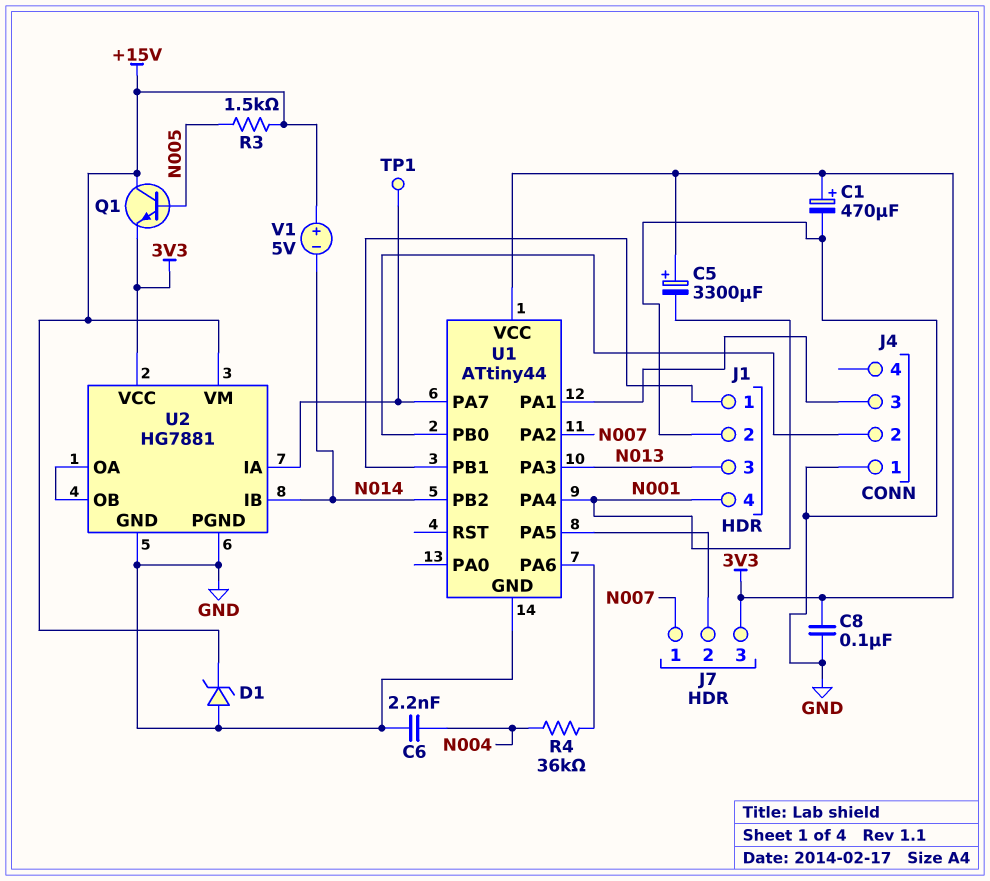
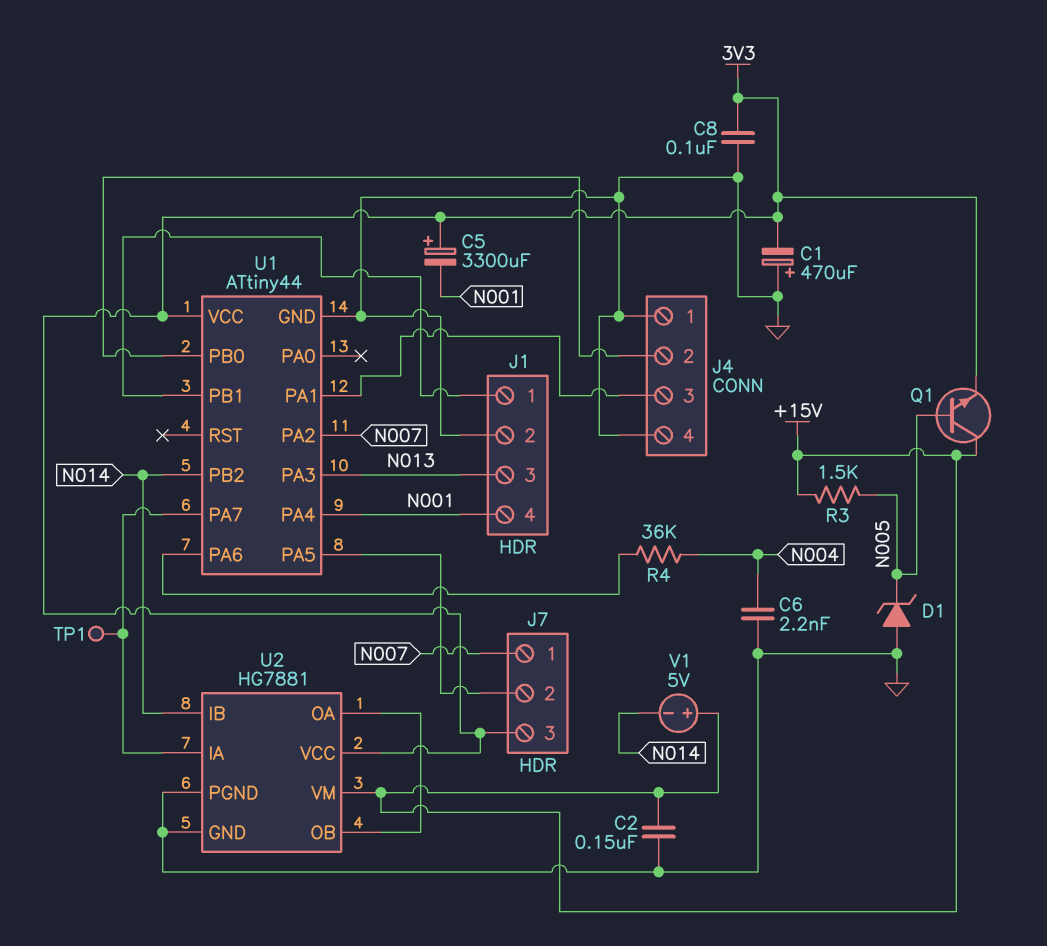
C1: 470uF (plus 3V3, minus GND) -> 470uF (plus GND, minus 3V3)
C2: none -> 150nF (+15V, GND)
D1: zener (A GND, K +15V) -> zener (A GND, K N005)
J4 pin 4: none -> GND

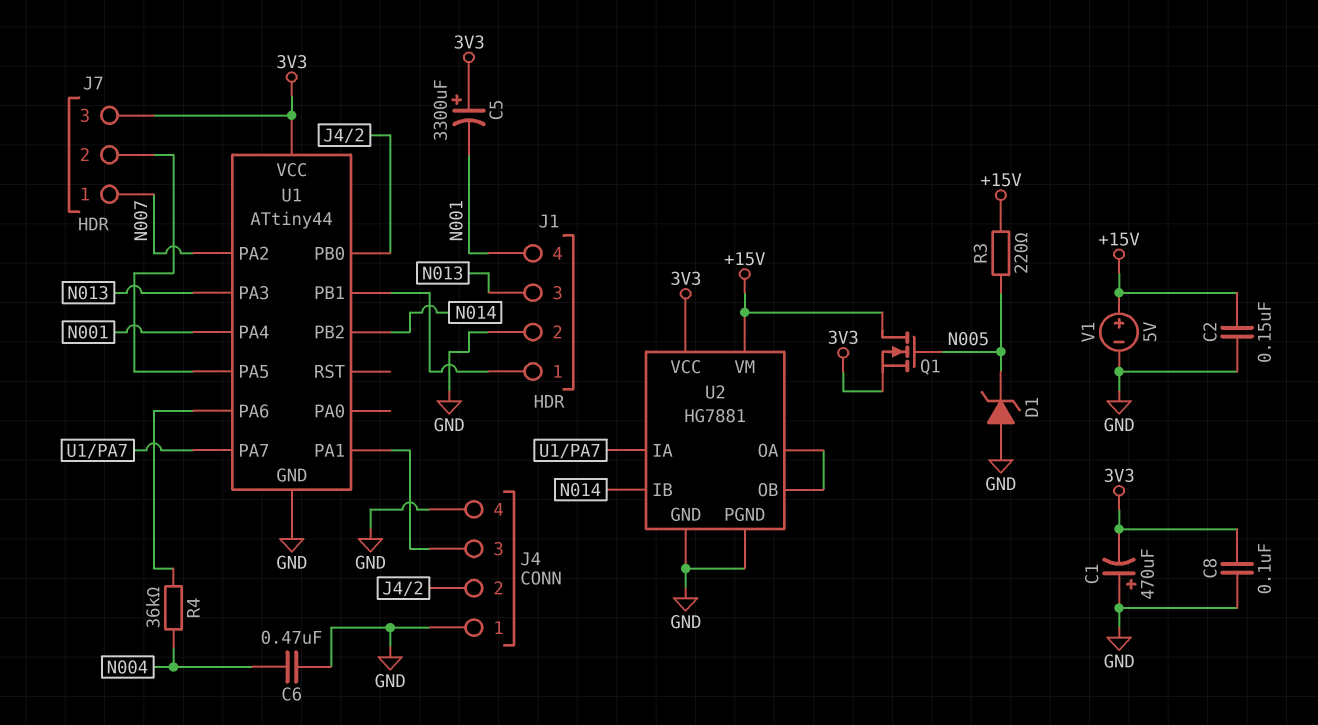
C6: 2.2nF (GND, N004) -> 470nF (GND, N004)
Q1: NPN (B N005, C +15V, E 3V3) -> NMOS (G N005, D +15V, S 3V3)
R3: 1.5k (+15V, N005) -> 220 (+15V, N005)
TP1: test point (U1/PA7) -> none
V1: 5V (plus +15V, minus N014) -> 5V (plus +15V, minus GND)

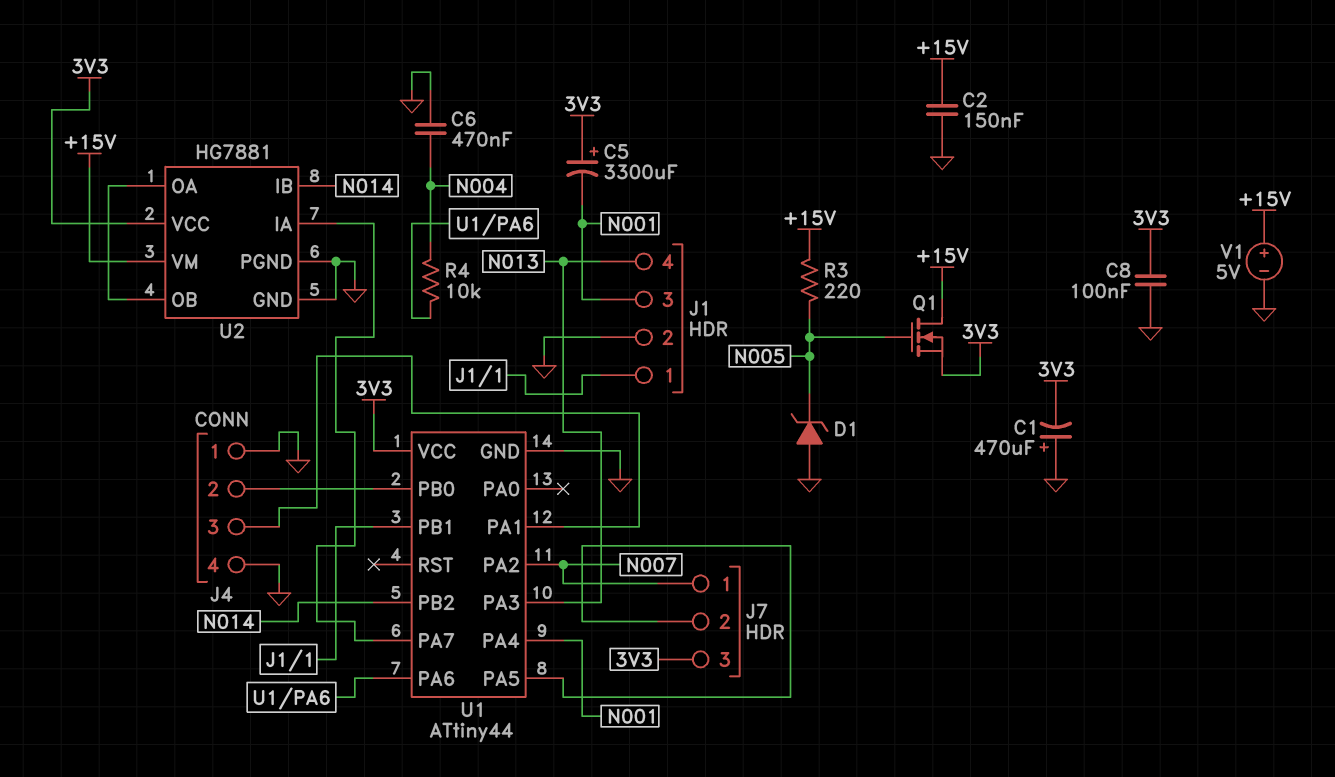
J1 pin 3: N013 -> N001
J1 pin 4: N001 -> N013
R4: 36k (N004, U1/PA6) -> 10k (N004, U1/PA6)

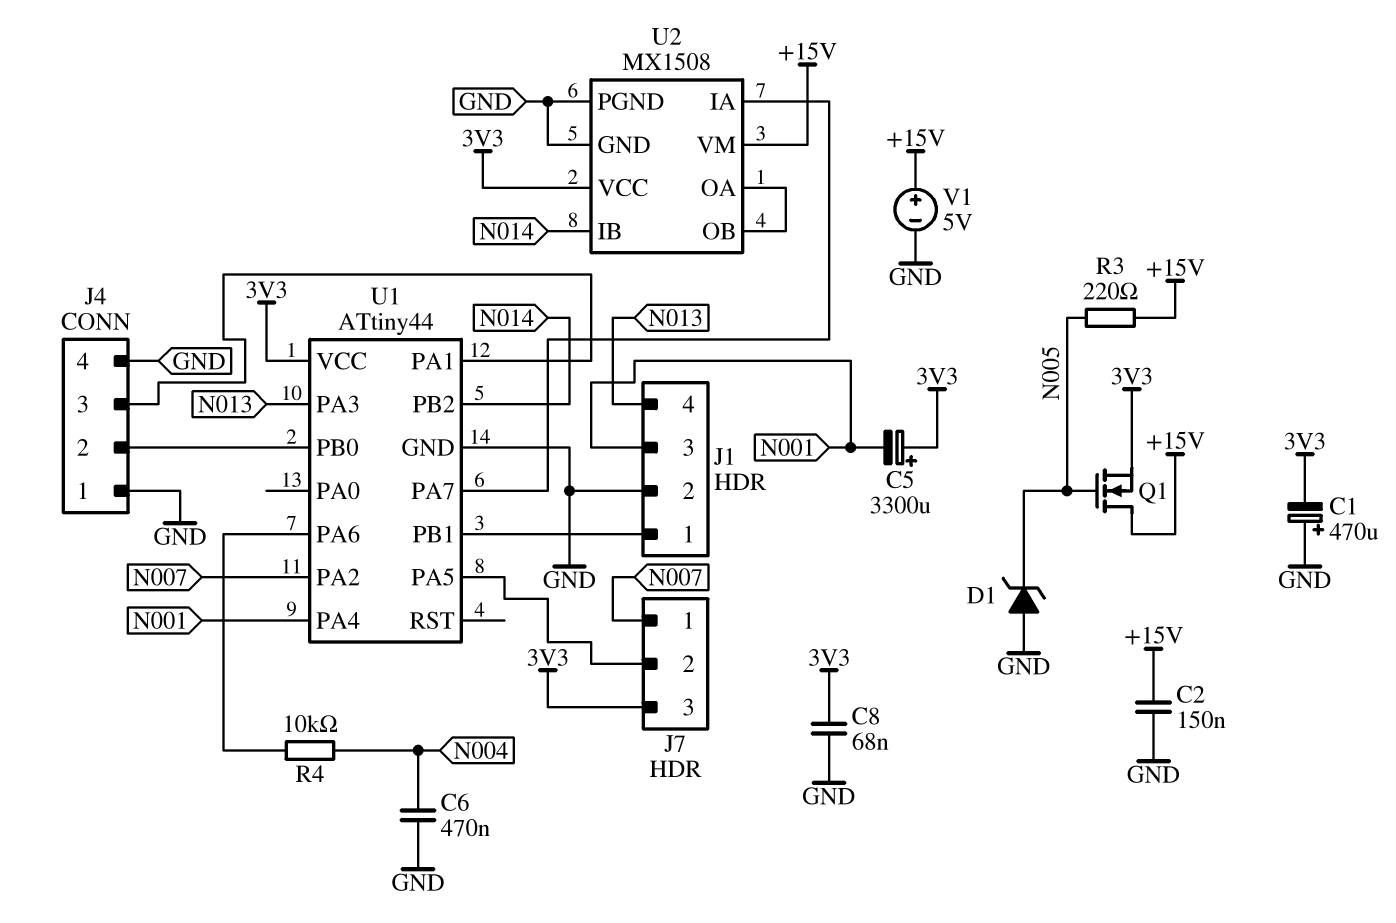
C8: 100nF (3V3, GND) -> 68nF (3V3, GND)
U2: HG7881 -> MX1508

